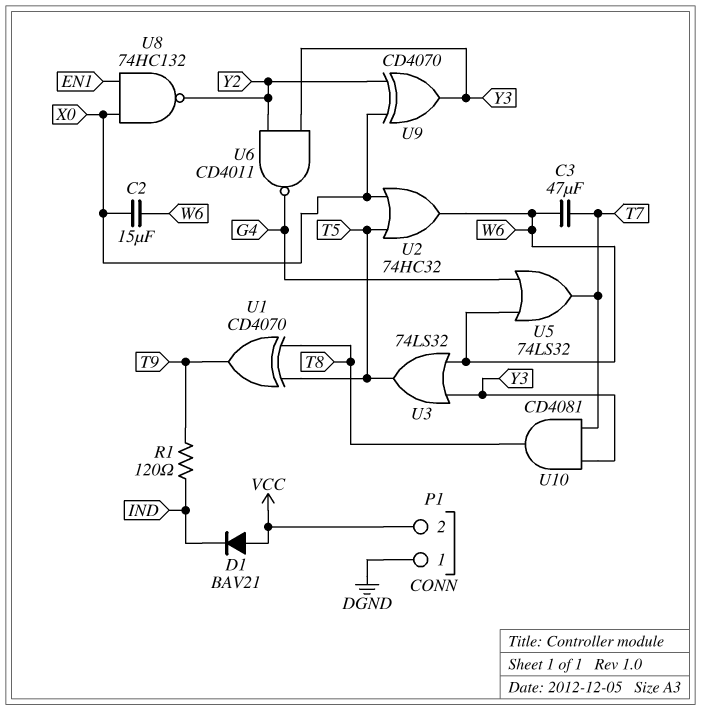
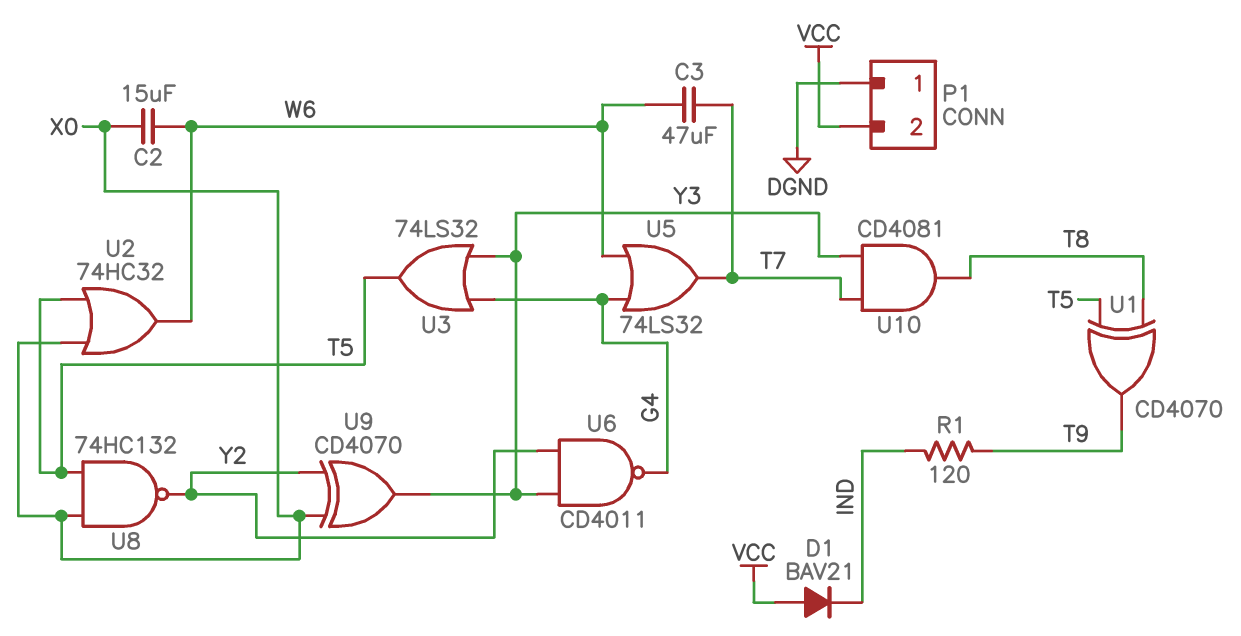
U3: OR 74LS32 (in W6, in Y3, out T5) -> OR 74LS32 (in G4, in Y3, out T5)
U8: NAND 74HC132 (in EN1, in X0, out Y2) -> NAND 74HC132 (in T5, in X0, out Y2)

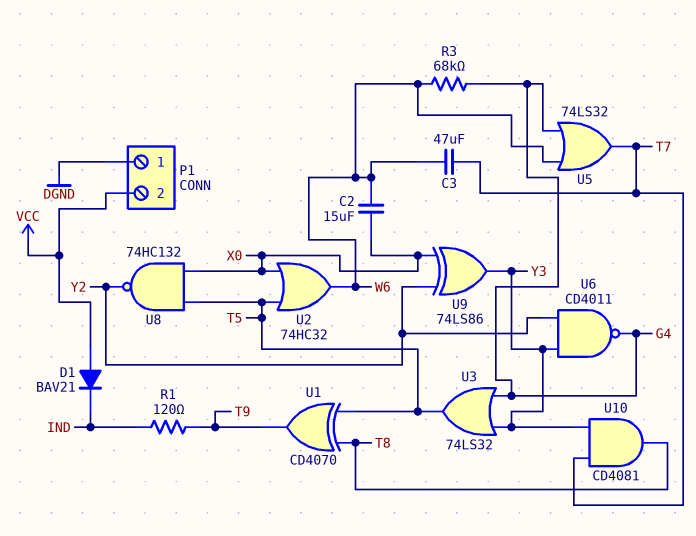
R3: none -> 68k (G4, W6)
U9: XOR CD4070 (in X0, in Y2, out Y3) -> XOR 74LS86 (in X0, in Y2, out Y3)

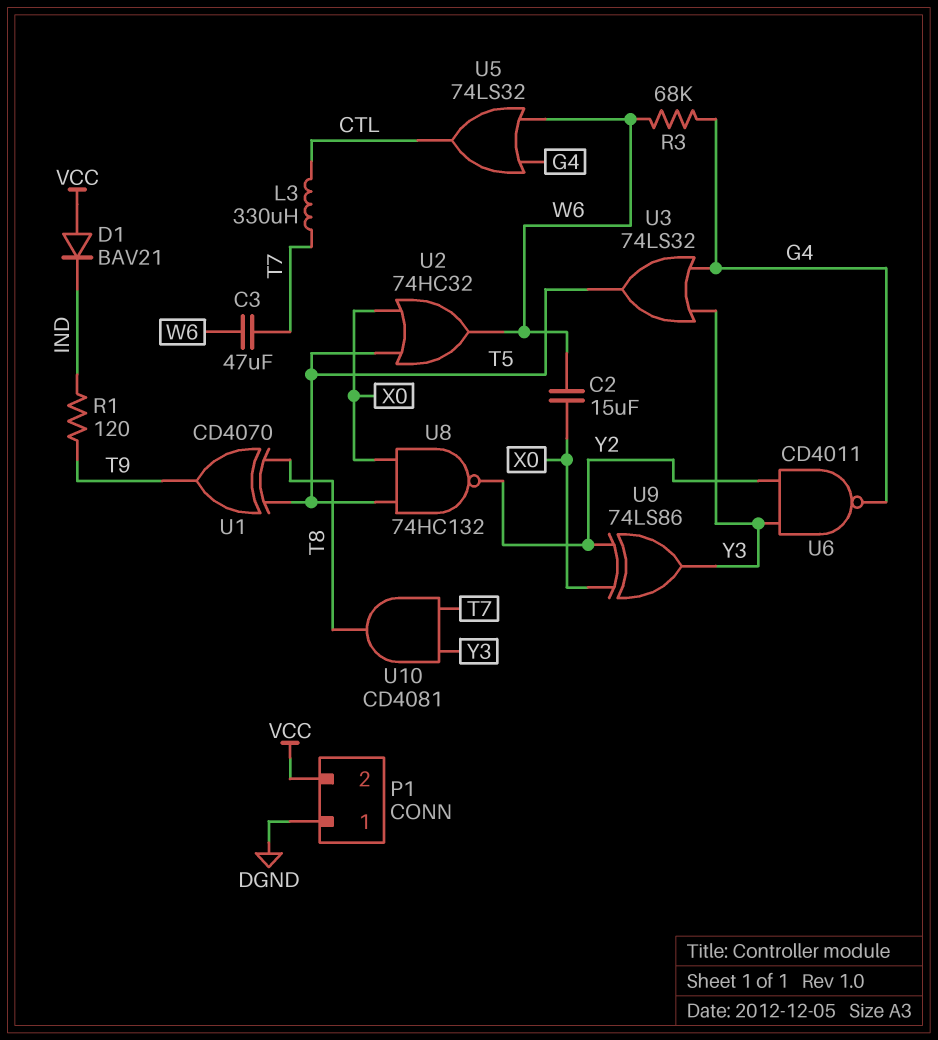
L3: none -> 330uH (CTL, T7)
U5: OR 74LS32 (in G4, in W6, out T7) -> OR 74LS32 (in G4, in W6, out CTL)

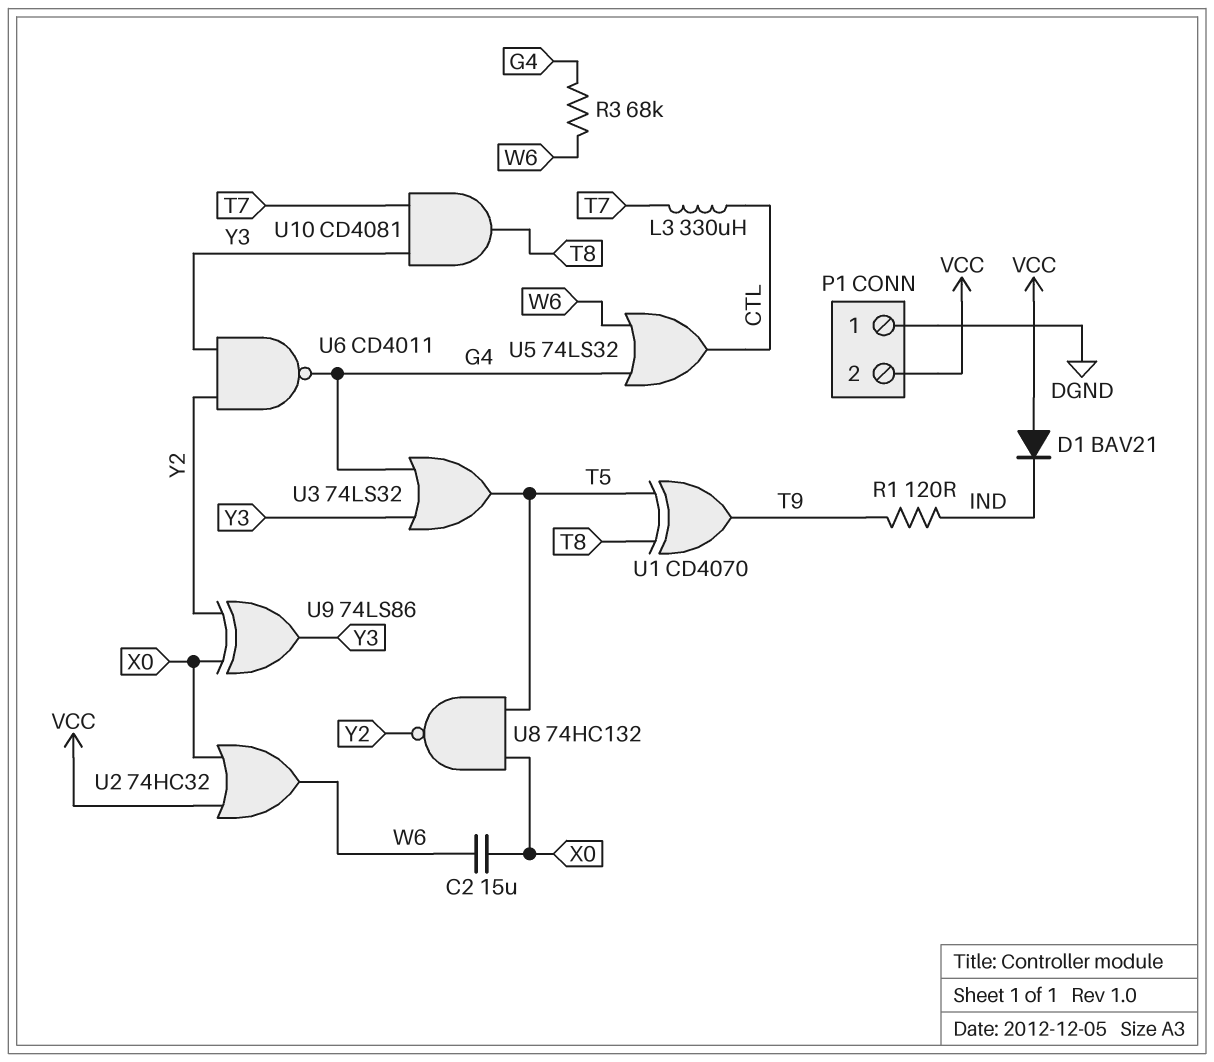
C3: 47uF (T7, W6) -> none
U2: OR 74HC32 (in T5, in X0, out W6) -> OR 74HC32 (in VCC, in X0, out W6)

